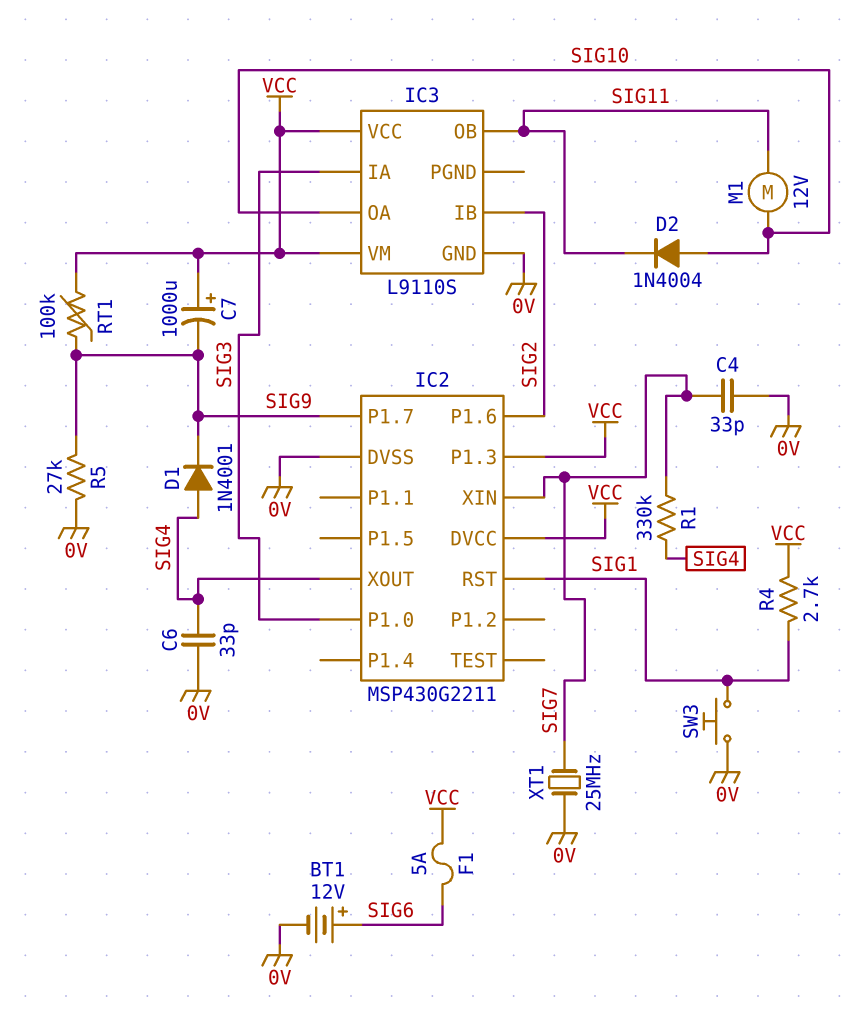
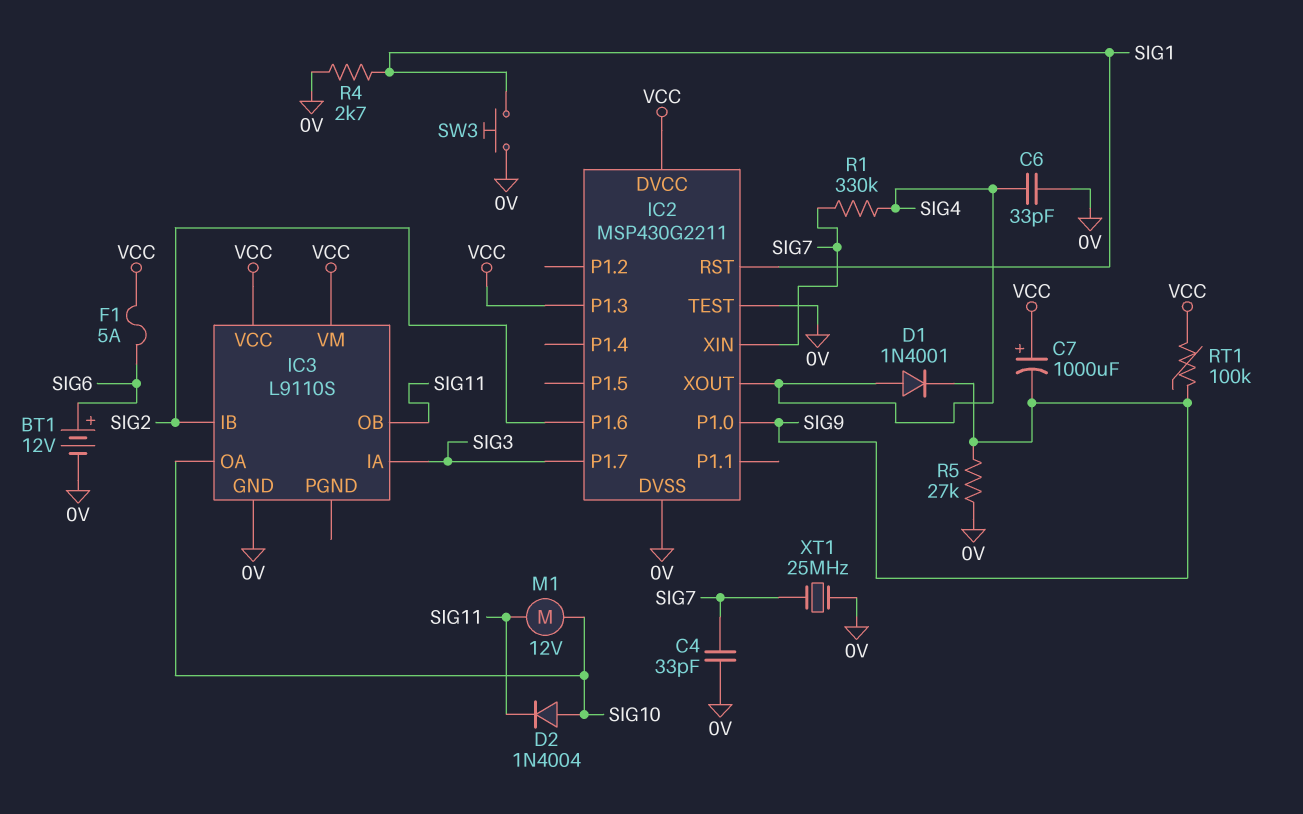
IC2 pin P1.0: SIG3 -> SIG9
IC2 pin P1.7: SIG9 -> SIG3
IC2 pin TEST: none -> 0V
R4: 2.7k (SIG1, VCC) -> 2.7k (0V, SIG1)

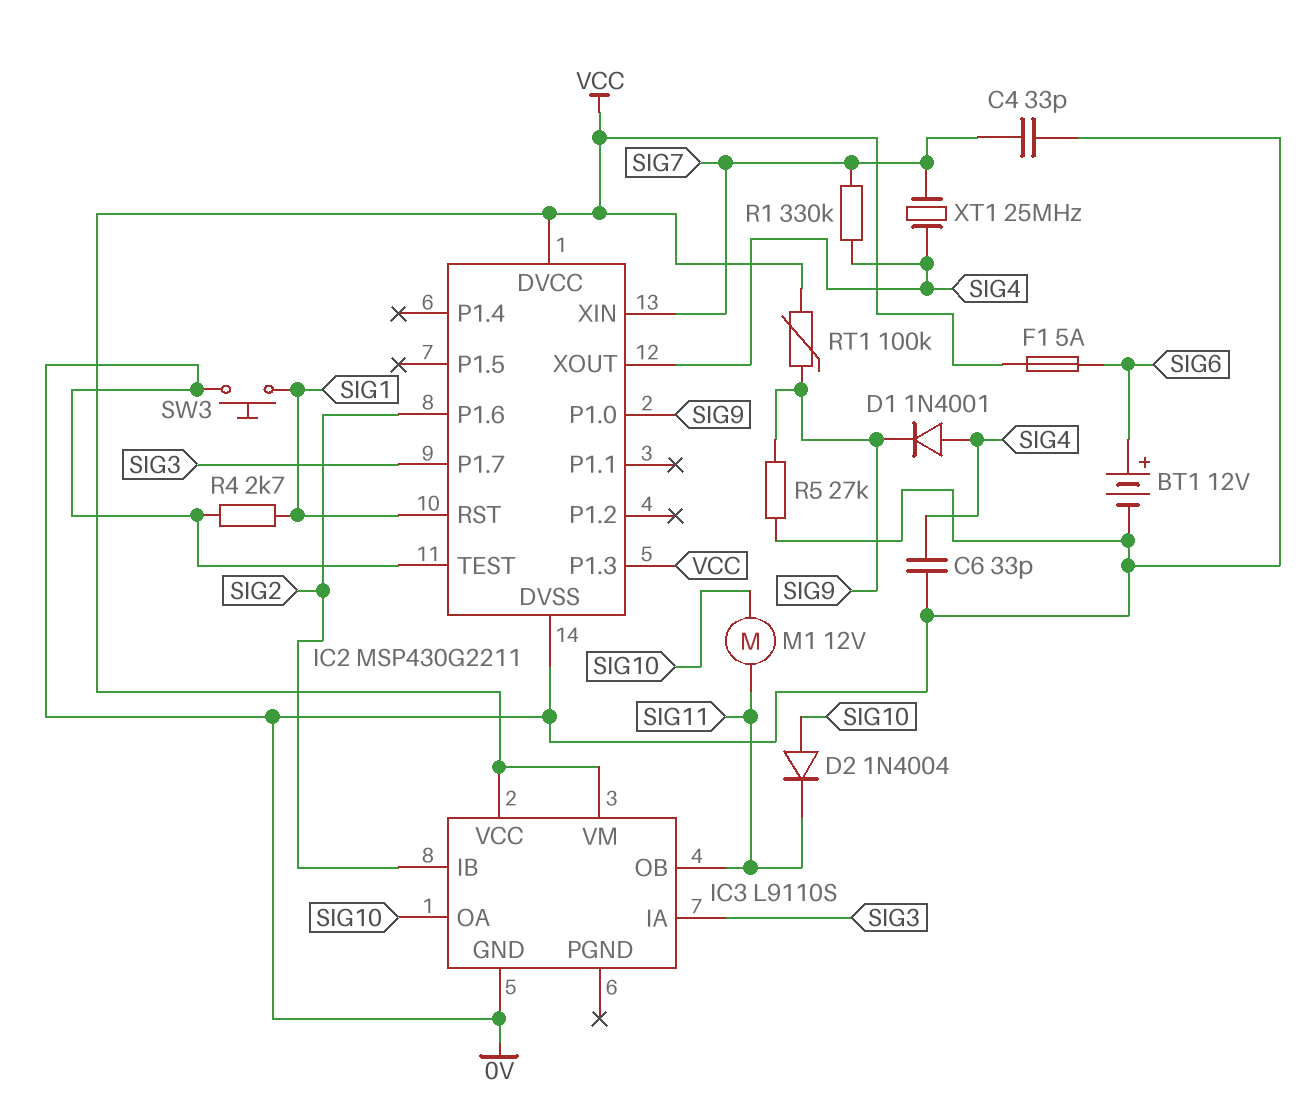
C7: 1000uF (plus VCC, minus SIG9) -> none
XT1: 25MHz (0V, SIG7) -> 25MHz (SIG4, SIG7)

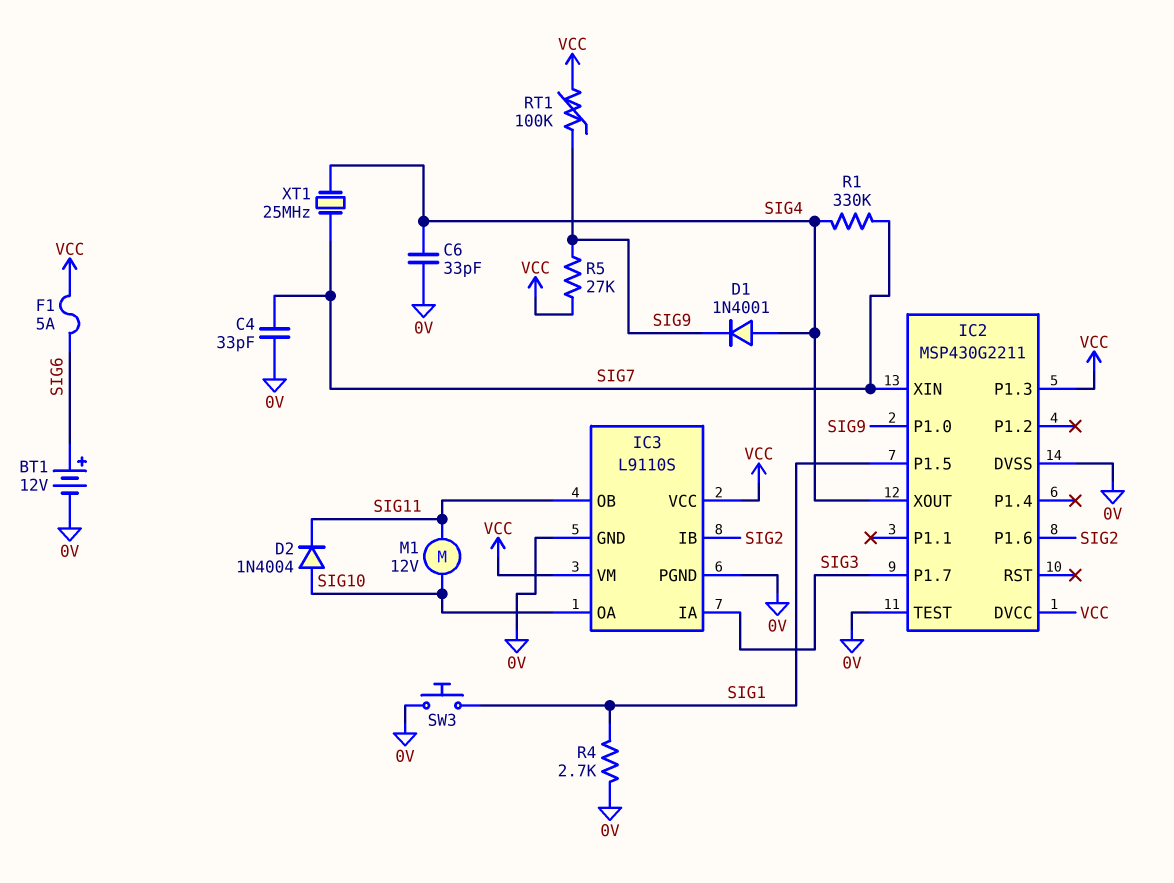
IC2 pin P1.5: none -> SIG1
IC2 pin RST: SIG1 -> none
IC3 pin PGND: none -> 0V
R5: 27k (0V, SIG9) -> 27k (SIG9, VCC)

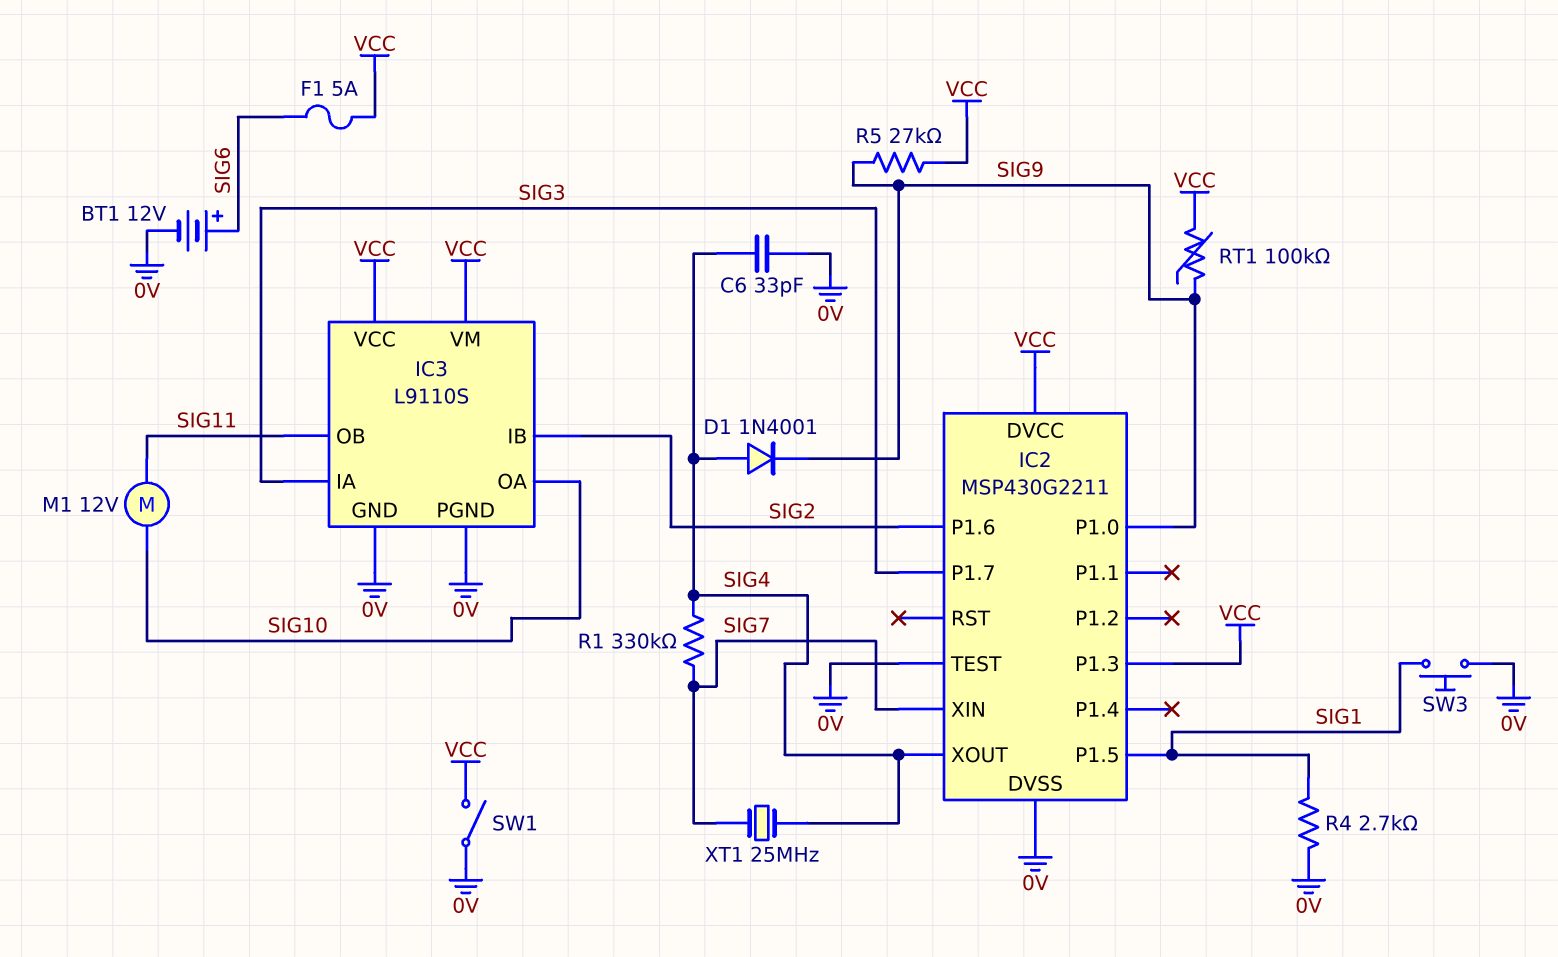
C4: 33pF (0V, SIG7) -> none
D2: diode 1N4004 (A SIG10, K SIG11) -> none
SW1: none -> switch (0V, VCC)

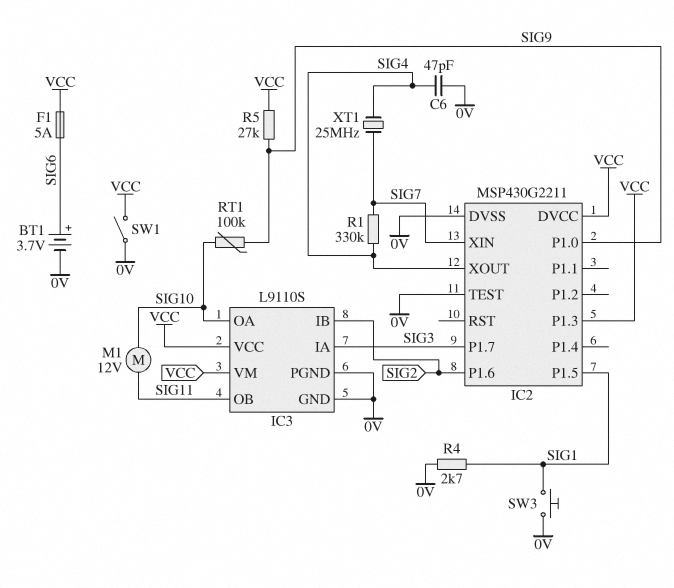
BT1: 12V (plus SIG6, minus 0V) -> 3.7V (plus SIG6, minus 0V)
C6: 33pF (0V, SIG4) -> 47pF (0V, SIG4)
D1: diode 1N4001 (A SIG4, K SIG9) -> none
RT1: 100k (SIG9, VCC) -> 100k (SIG9, SIG10)

